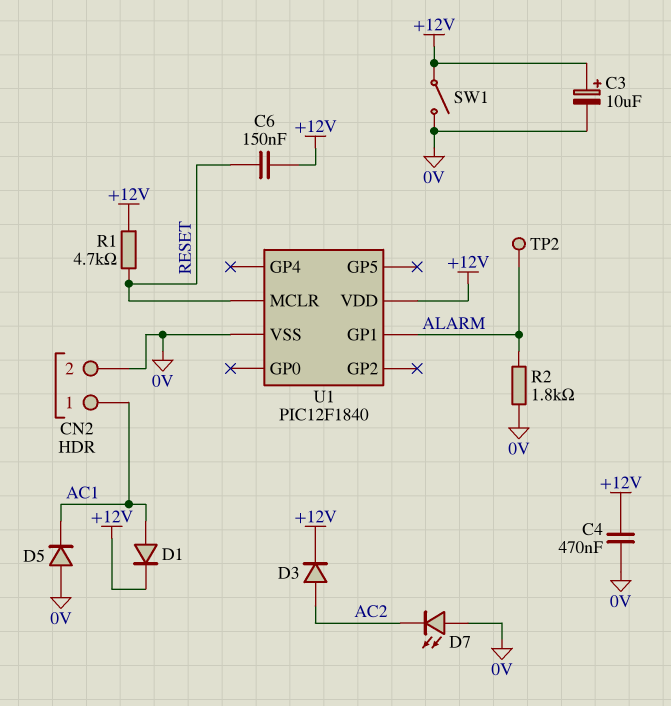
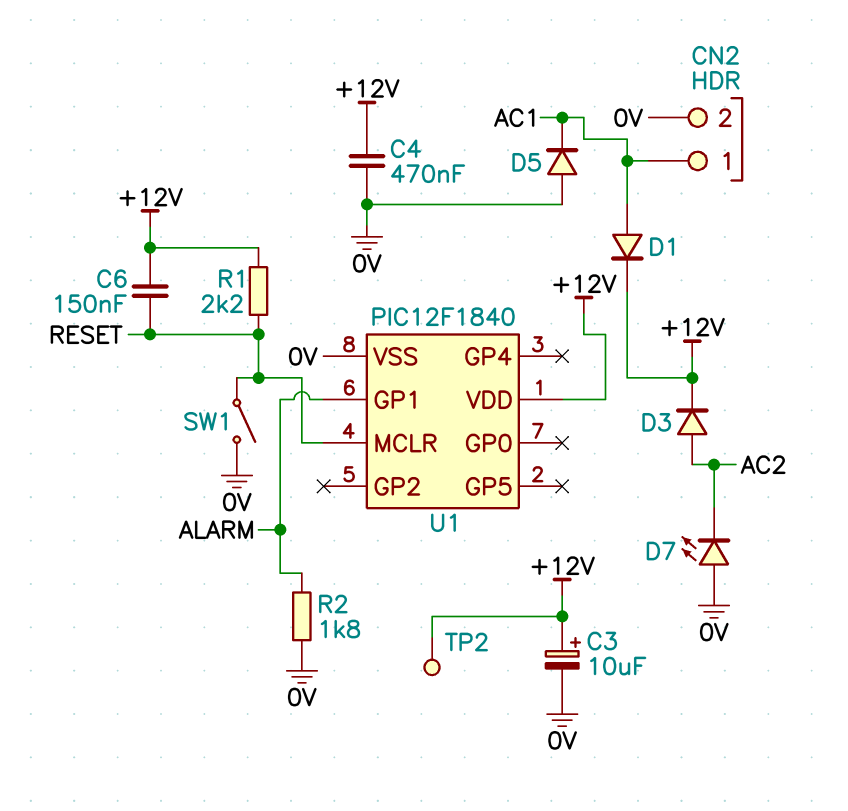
R1: 4.7k (+12V, RESET) -> 2.2k (+12V, RESET)
SW1: switch (+12V, 0V) -> switch (0V, RESET)
TP2: test point (ALARM) -> test point (+12V)

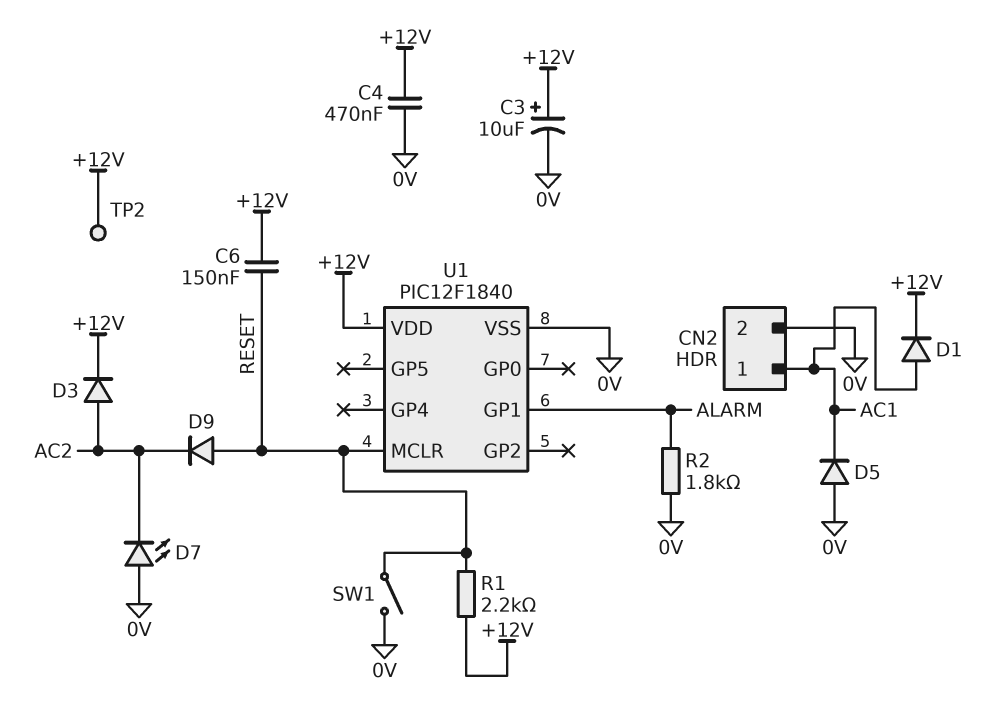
D9: none -> diode (A RESET, K AC2)

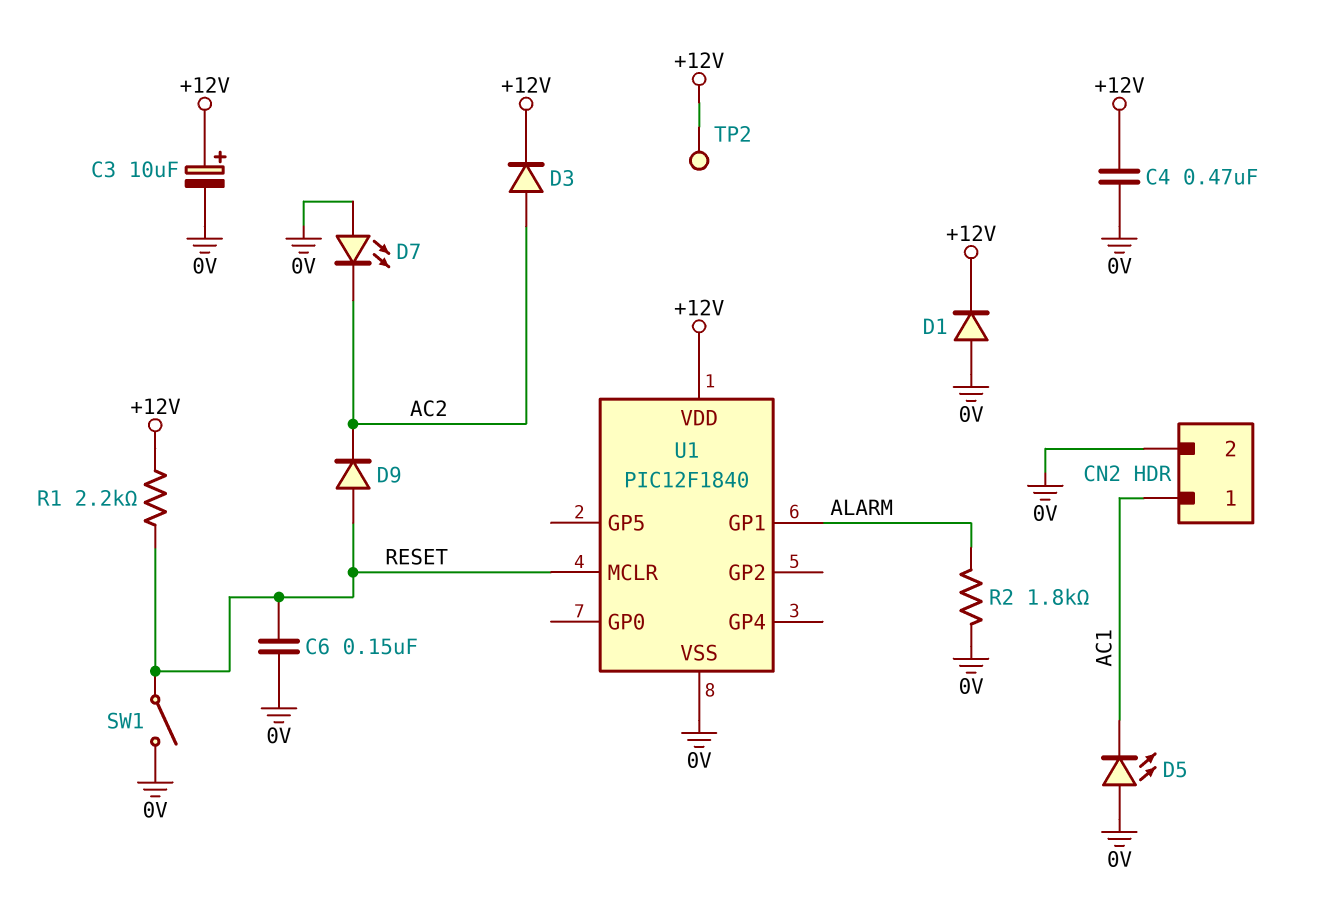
C6: 150nF (+12V, RESET) -> 150nF (0V, RESET)
D1: diode (A AC1, K +12V) -> diode (A 0V, K +12V)
D5: diode (A 0V, K AC1) -> LED (A 0V, K AC1)

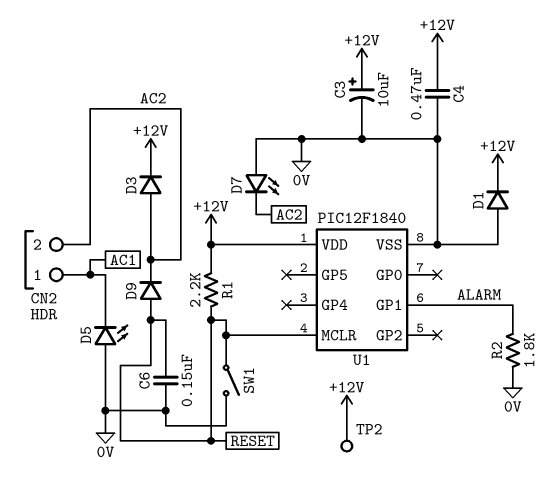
CN2 pin 2: 0V -> AC2

